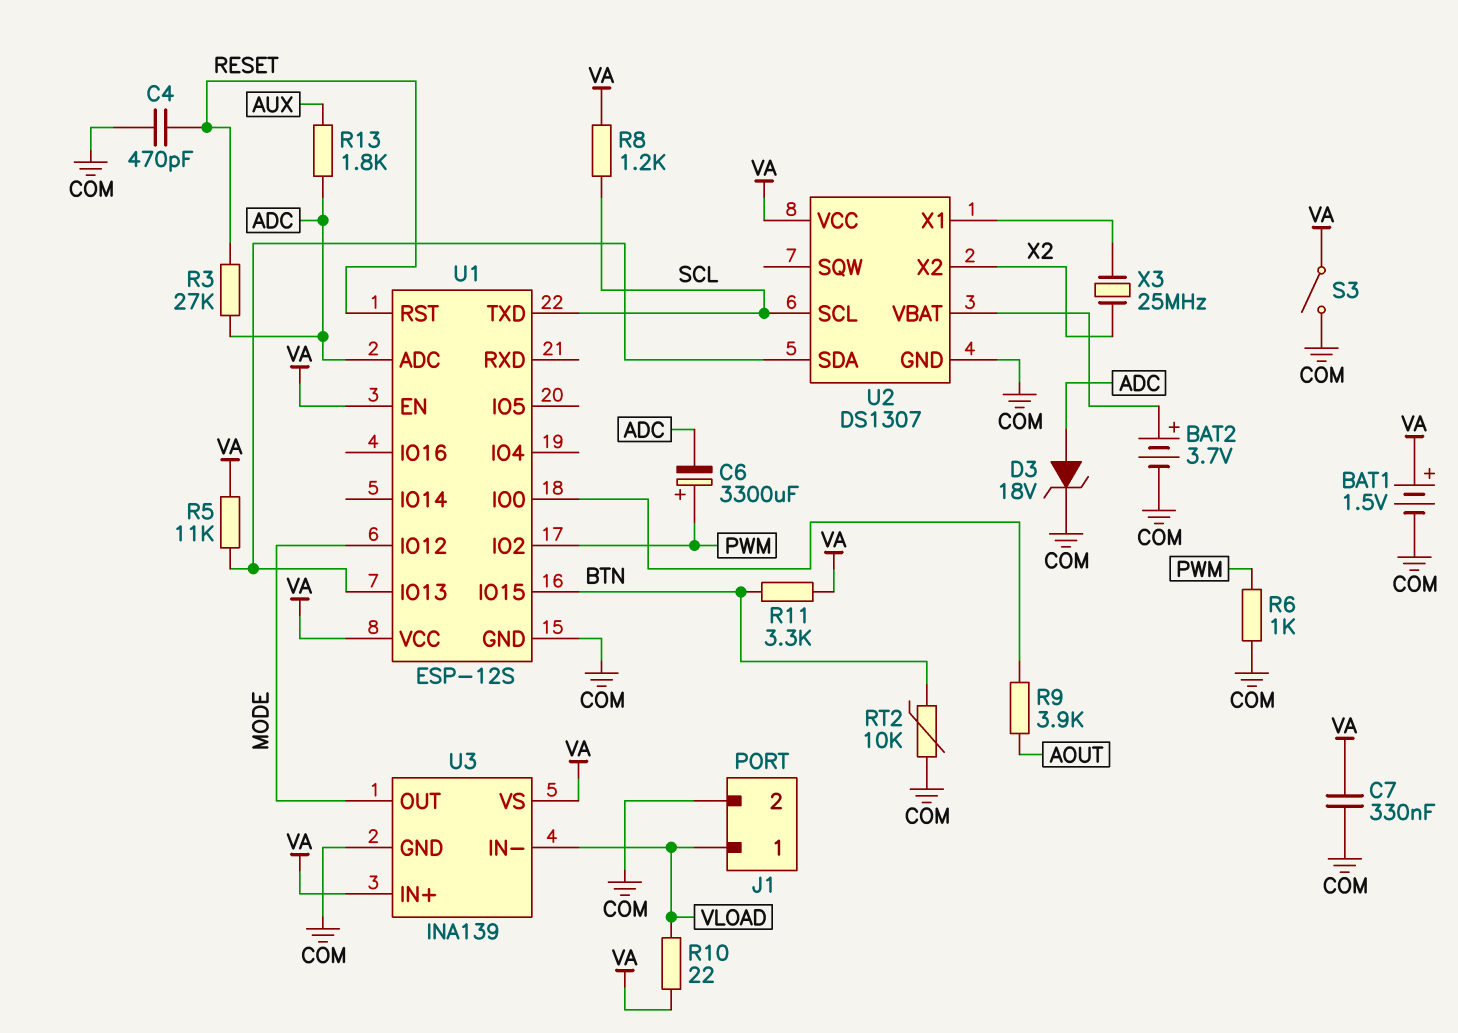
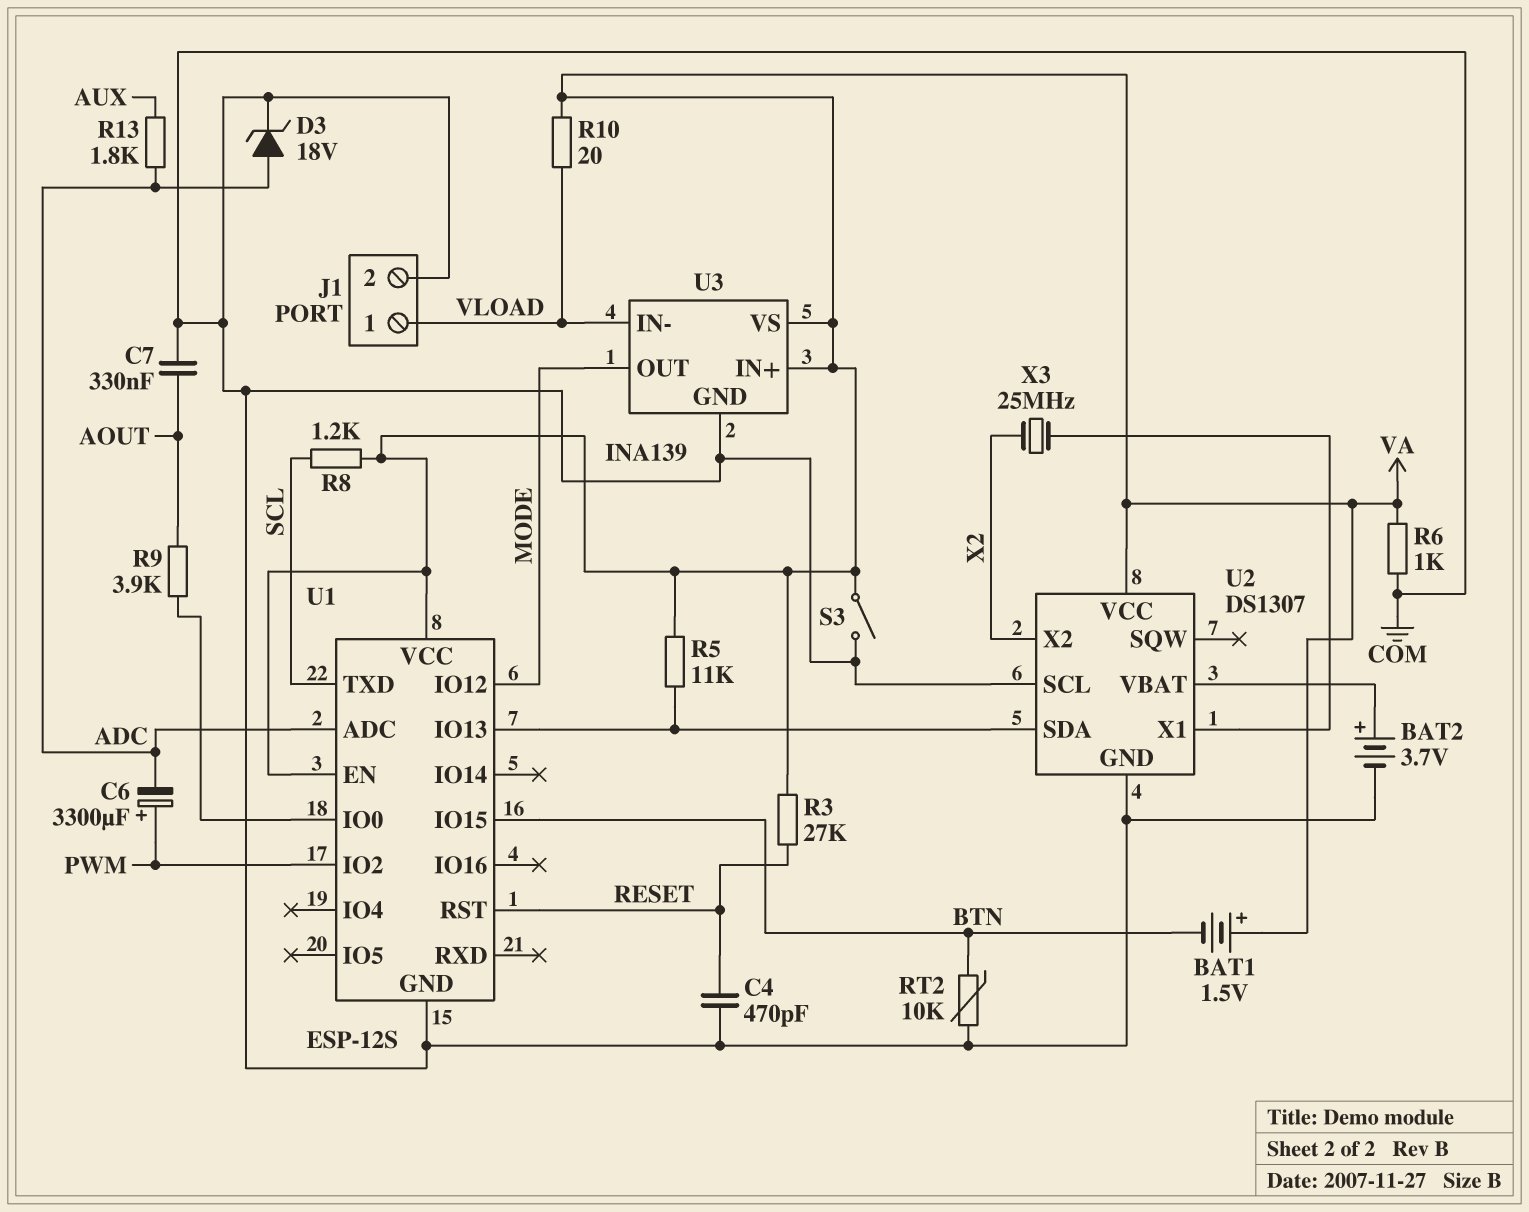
BAT1: 1.5V (plus VA, minus COM) -> 1.5V (plus VA, minus BTN)
C7: 330nF (COM, VA) -> 330nF (AOUT, COM)
R3: 27k (ADC, RESET) -> 27k (RESET, VA)
R6: 1k (COM, PWM) -> 1k (COM, VA)
R10: 22 (VA, VLOAD) -> 20 (VA, VLOAD)
R11: 3.3k (BTN, VA) -> none
U2 pin SCL: SCL -> COM

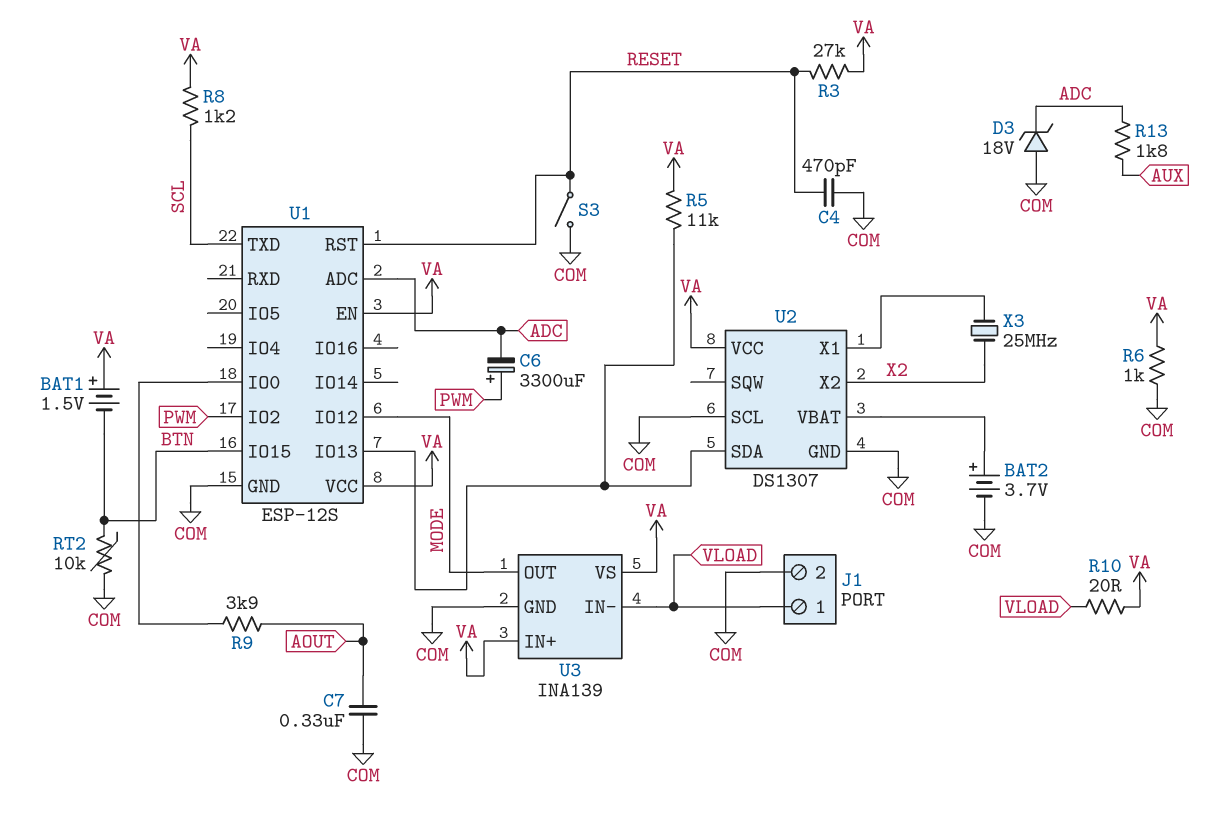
D3: zener 18V (A ADC, K COM) -> zener 18V (A COM, K ADC)
S3: switch (COM, VA) -> switch (COM, RESET)

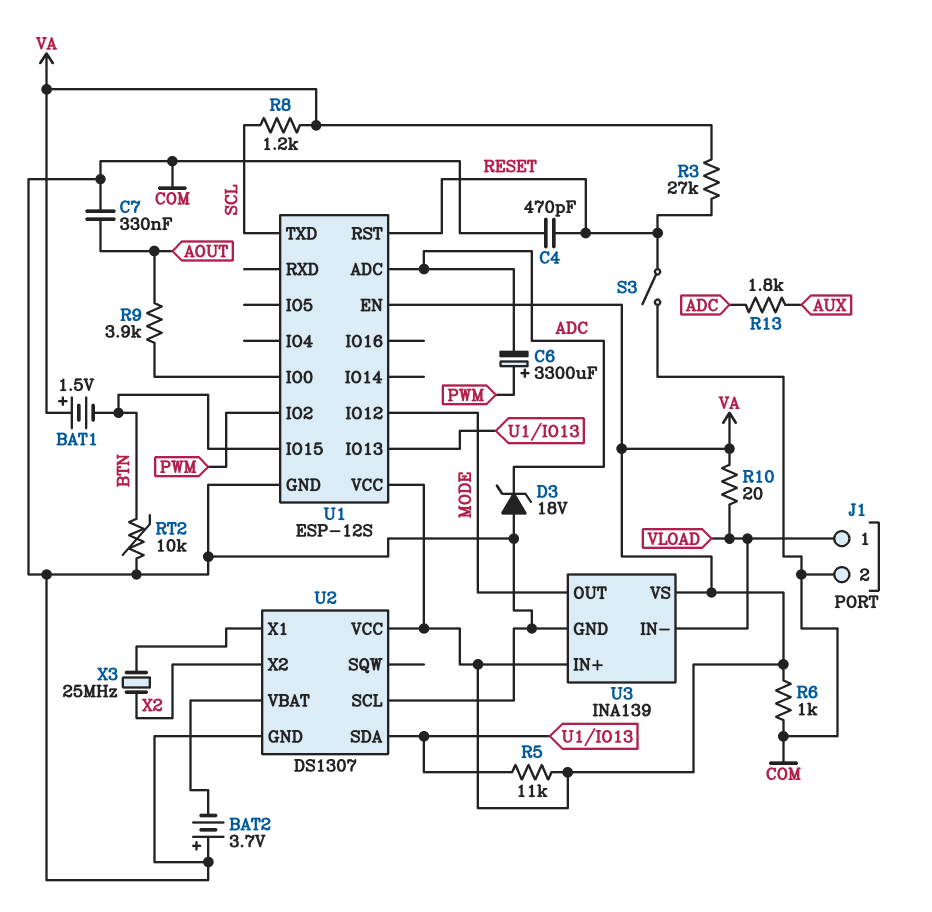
BAT2: 3.7V (plus U2/VBAT, minus COM) -> 3.7V (plus COM, minus U2/VBAT)

